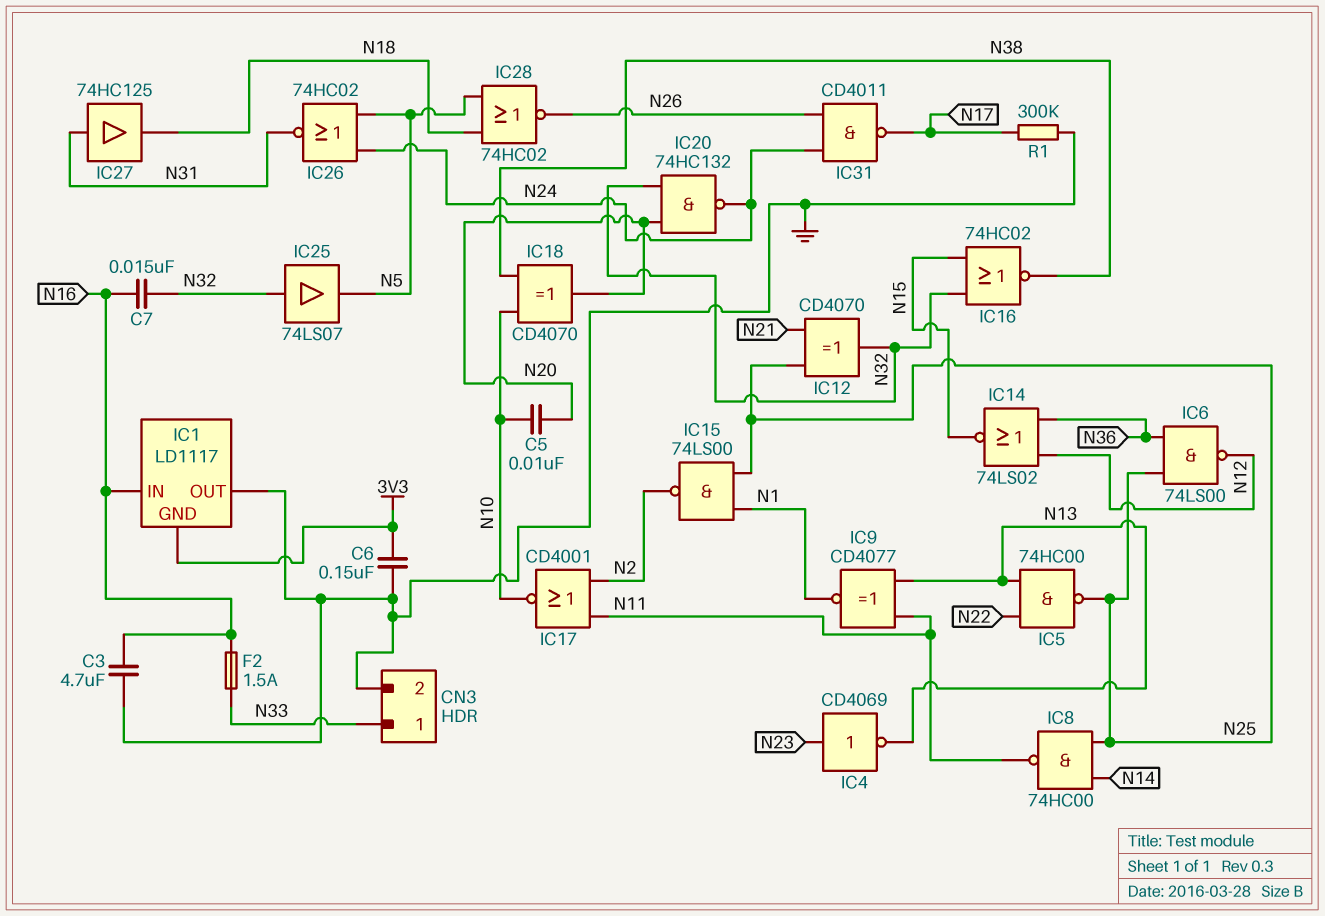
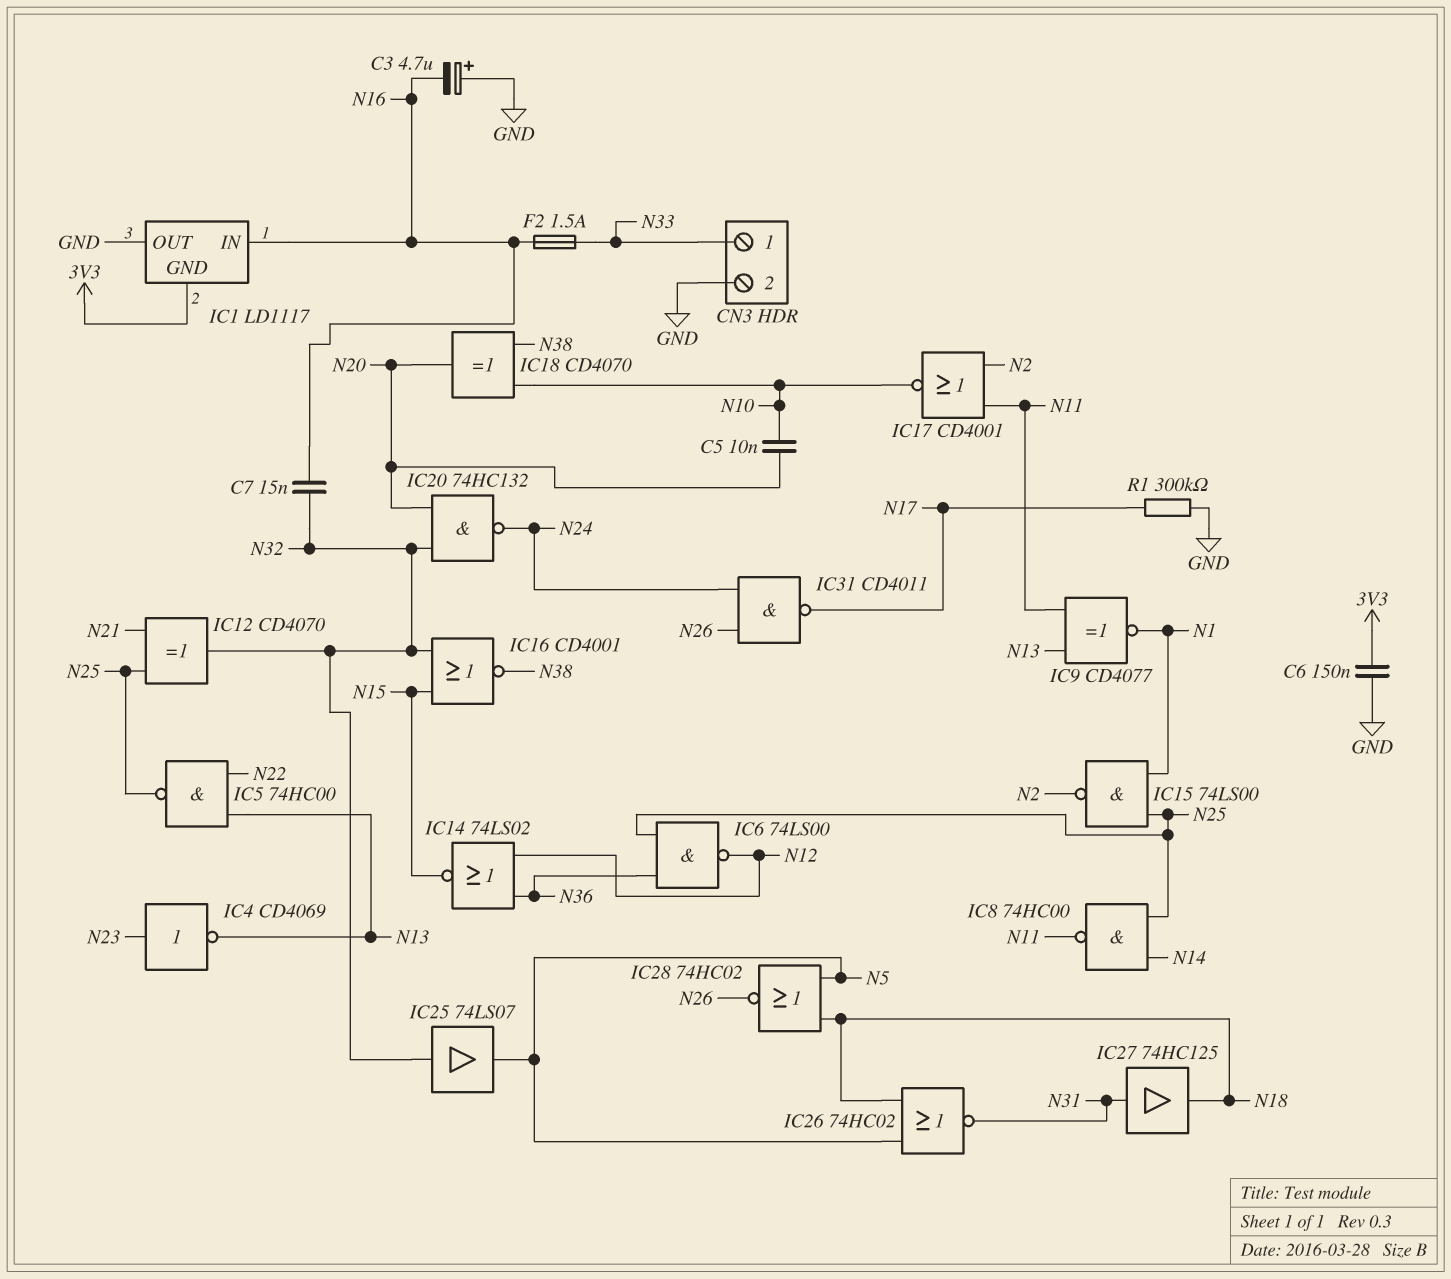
C3: 4.7uF (GND, N16) -> 4.7uF (plus GND, minus N16)
IC16: NOR 74HC02 (in N15, in N32, out N38) -> NOR CD4001 (in N15, in N32, out N38)
IC26: NOR 74HC02 (in N5, in N24, out N31) -> NOR 74HC02 (in N5, in N18, out N31)

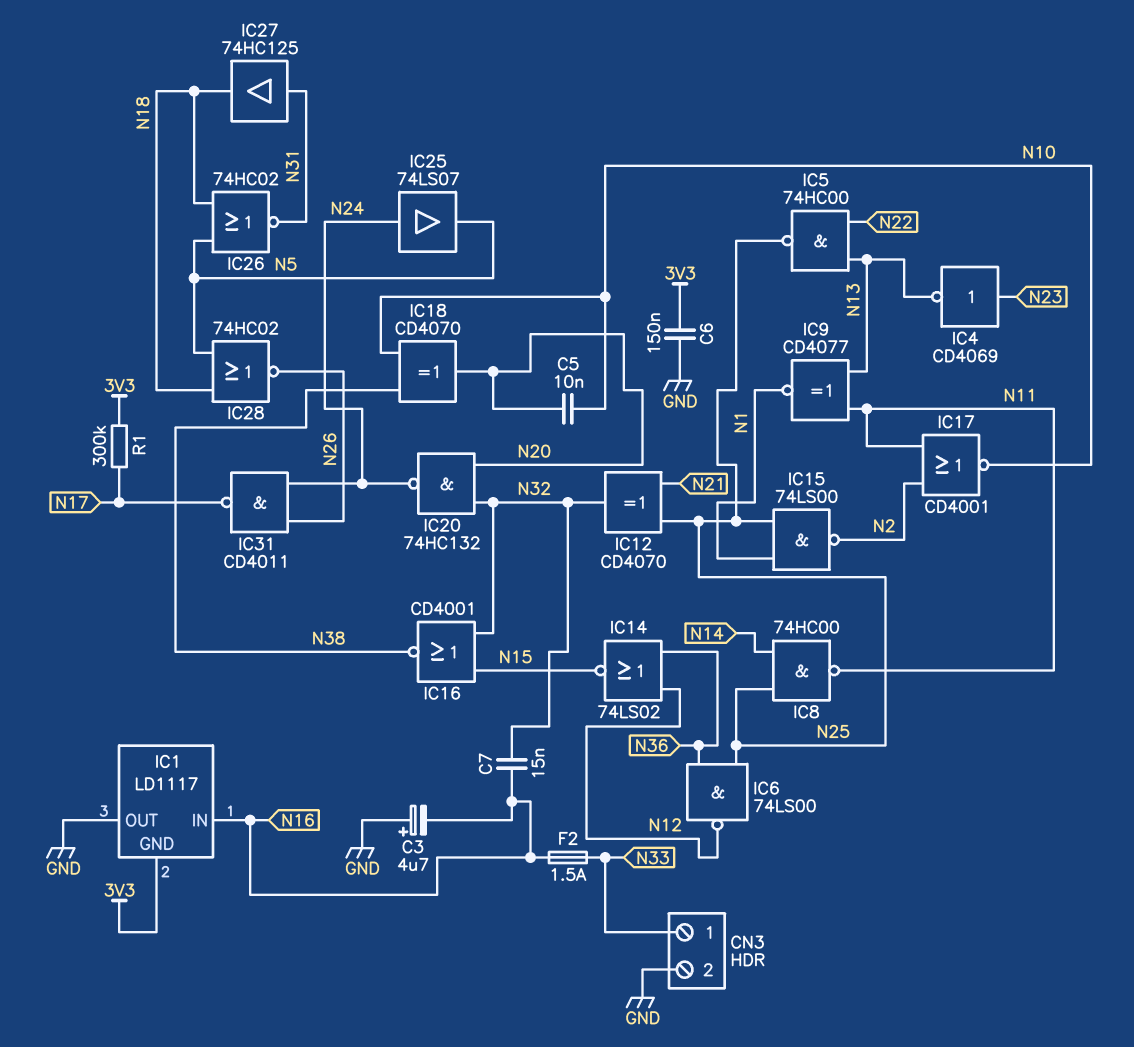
IC25: buffer 74LS07 (in N32, out N5) -> buffer 74LS07 (in N24, out N5)
R1: 300k (GND, N17) -> 300k (3V3, N17)

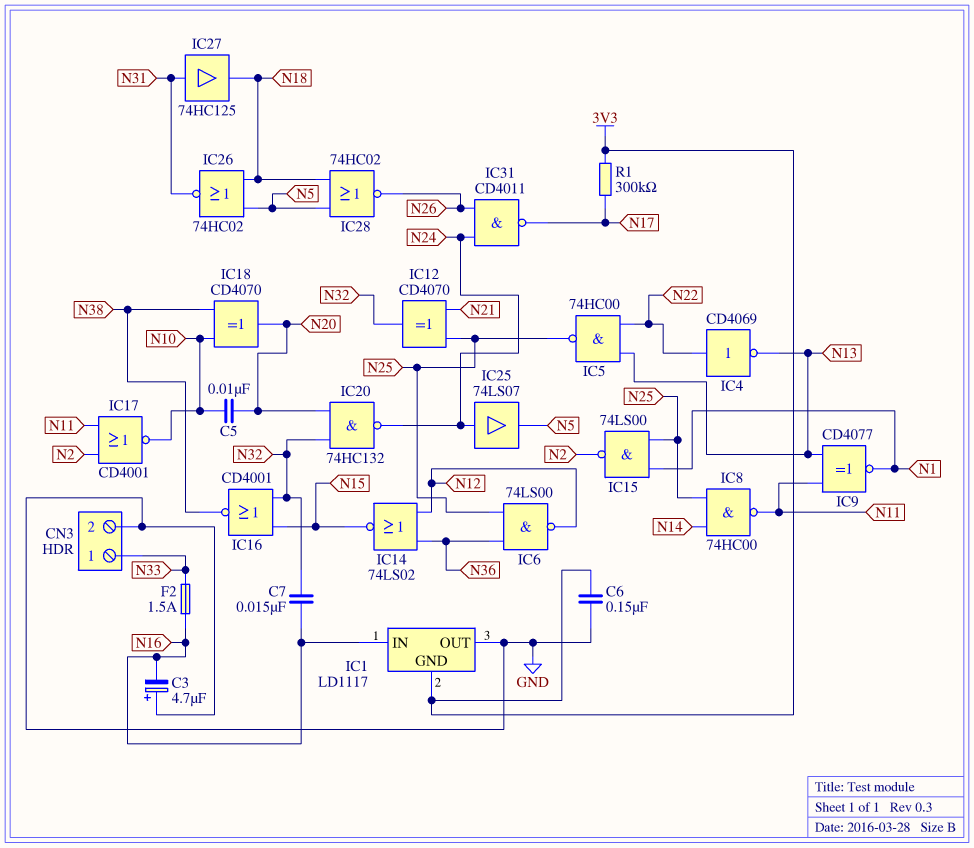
IC4: NOT CD4069 (in N23, out N13) -> NOT CD4069 (in N22, out N13)

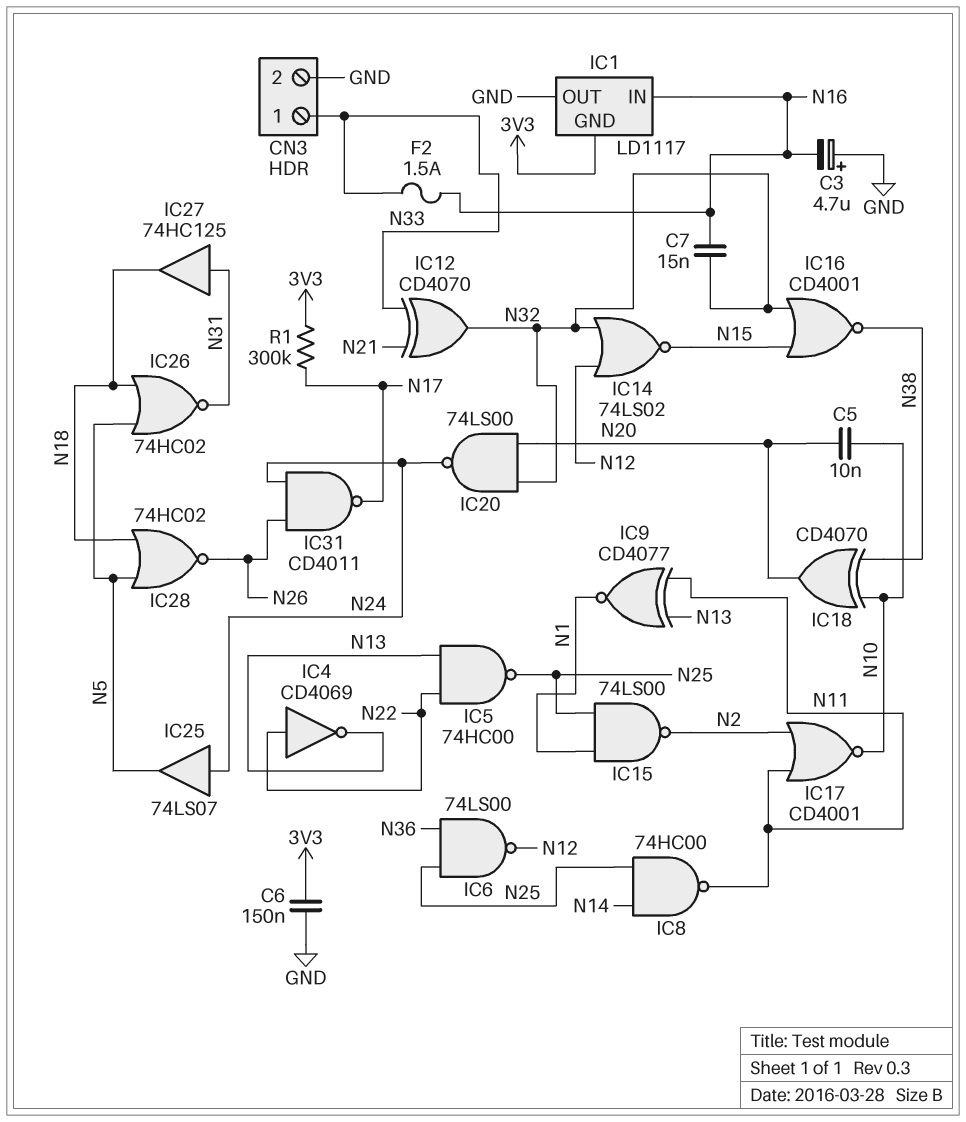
IC12: XOR CD4070 (in N21, in N25, out N32) -> XOR CD4070 (in N21, in N33, out N32)
IC14: NOR 74LS02 (in N12, in N36, out N15) -> NOR 74LS02 (in N12, in N32, out N15)
IC20: NAND 74HC132 (in N20, in N32, out N24) -> NAND 74LS00 (in N20, in N32, out N24)

